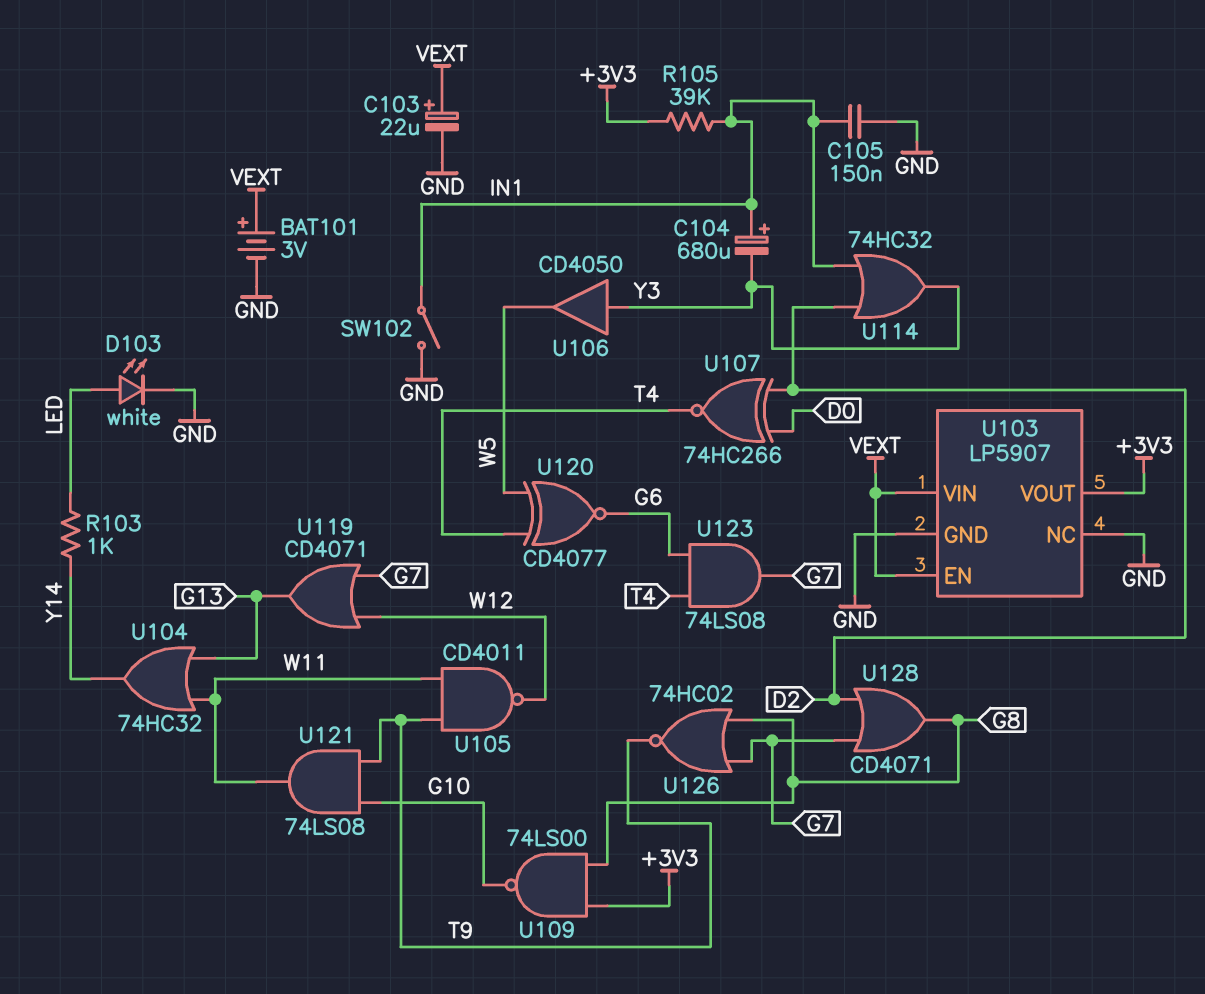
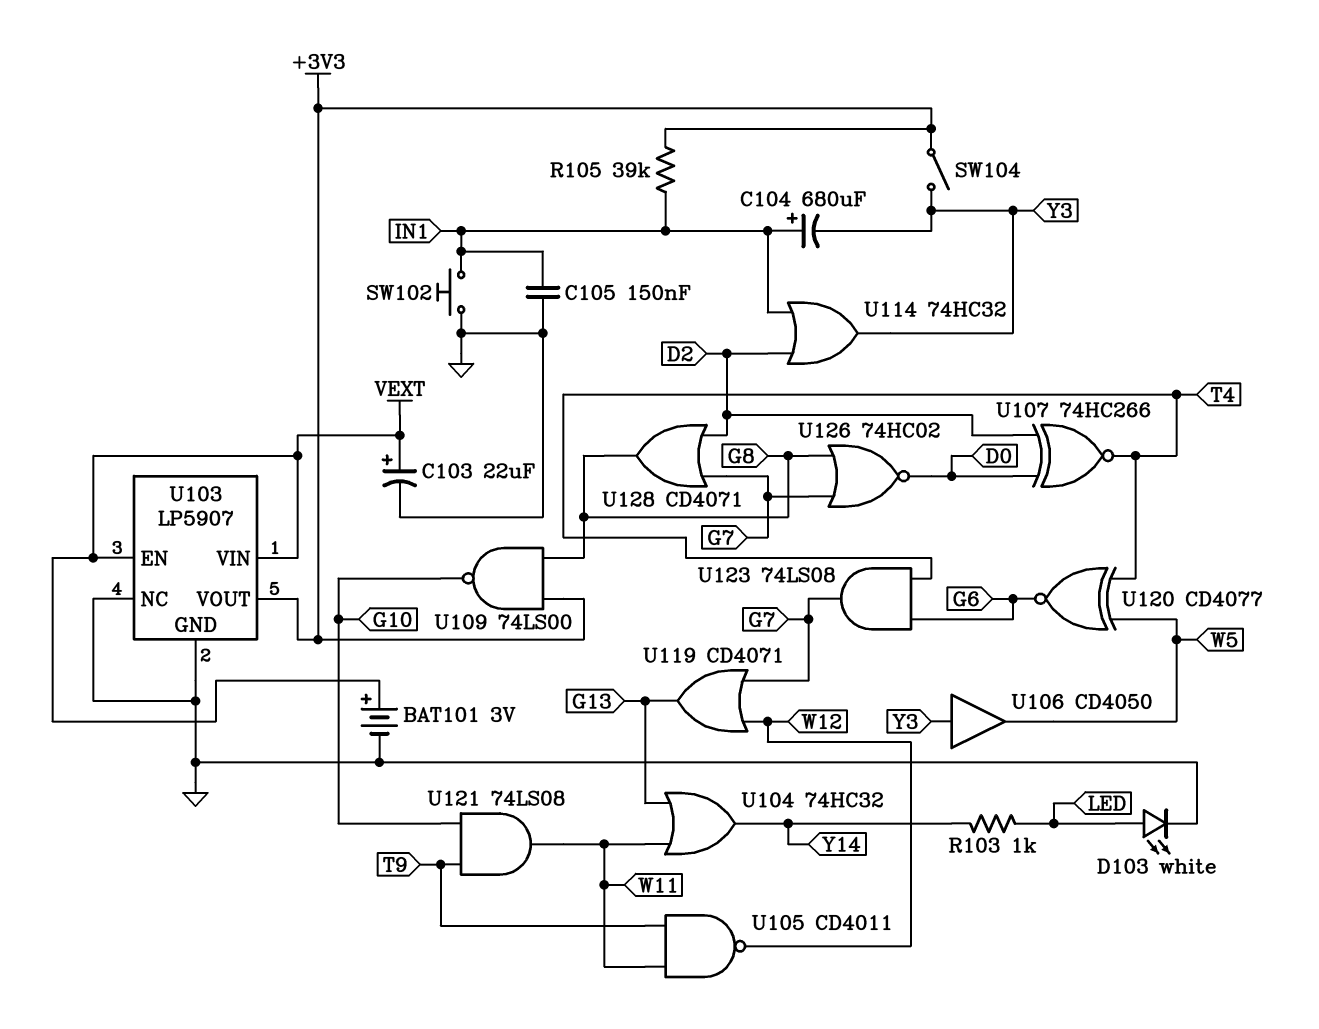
SW102: switch (GND, IN1) -> button (GND, IN1)
SW104: none -> switch (+3V3, Y3)
U126: NOR 74HC02 (in G7, in G8, out T9) -> NOR 74HC02 (in G7, in G8, out D0)

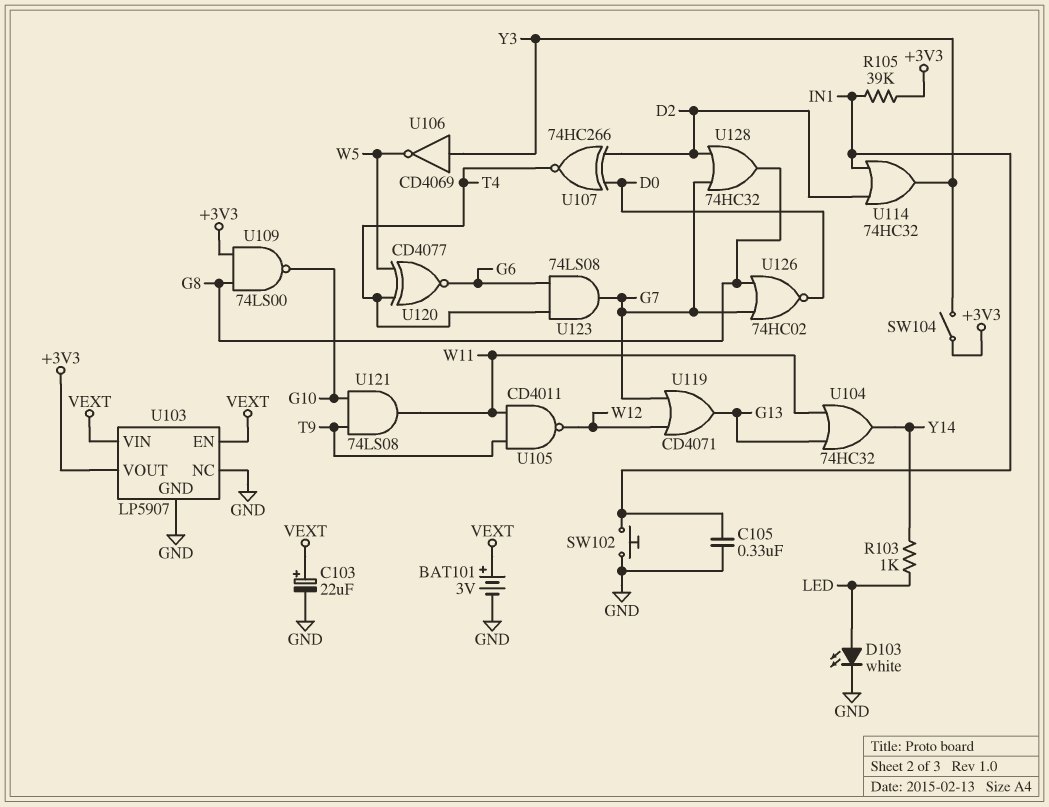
C104: 680uF (plus IN1, minus Y3) -> none
C105: 150nF (GND, IN1) -> 330nF (GND, IN1)
U106: buffer CD4050 (in Y3, out W5) -> NOT CD4069 (in Y3, out W5)
U128: OR CD4071 (in D2, in G7, out G8) -> OR 74HC32 (in D2, in G7, out G8)

